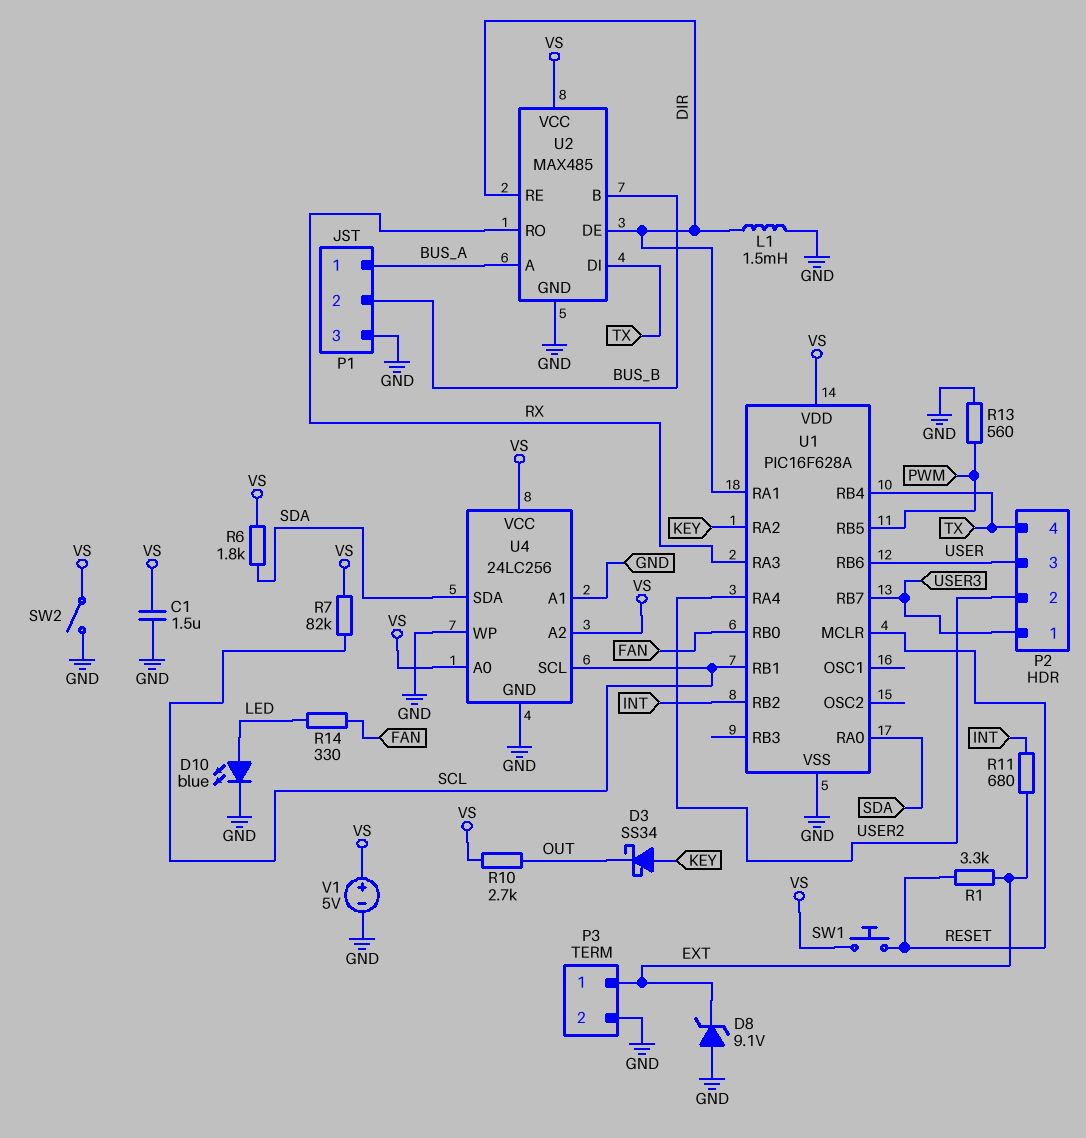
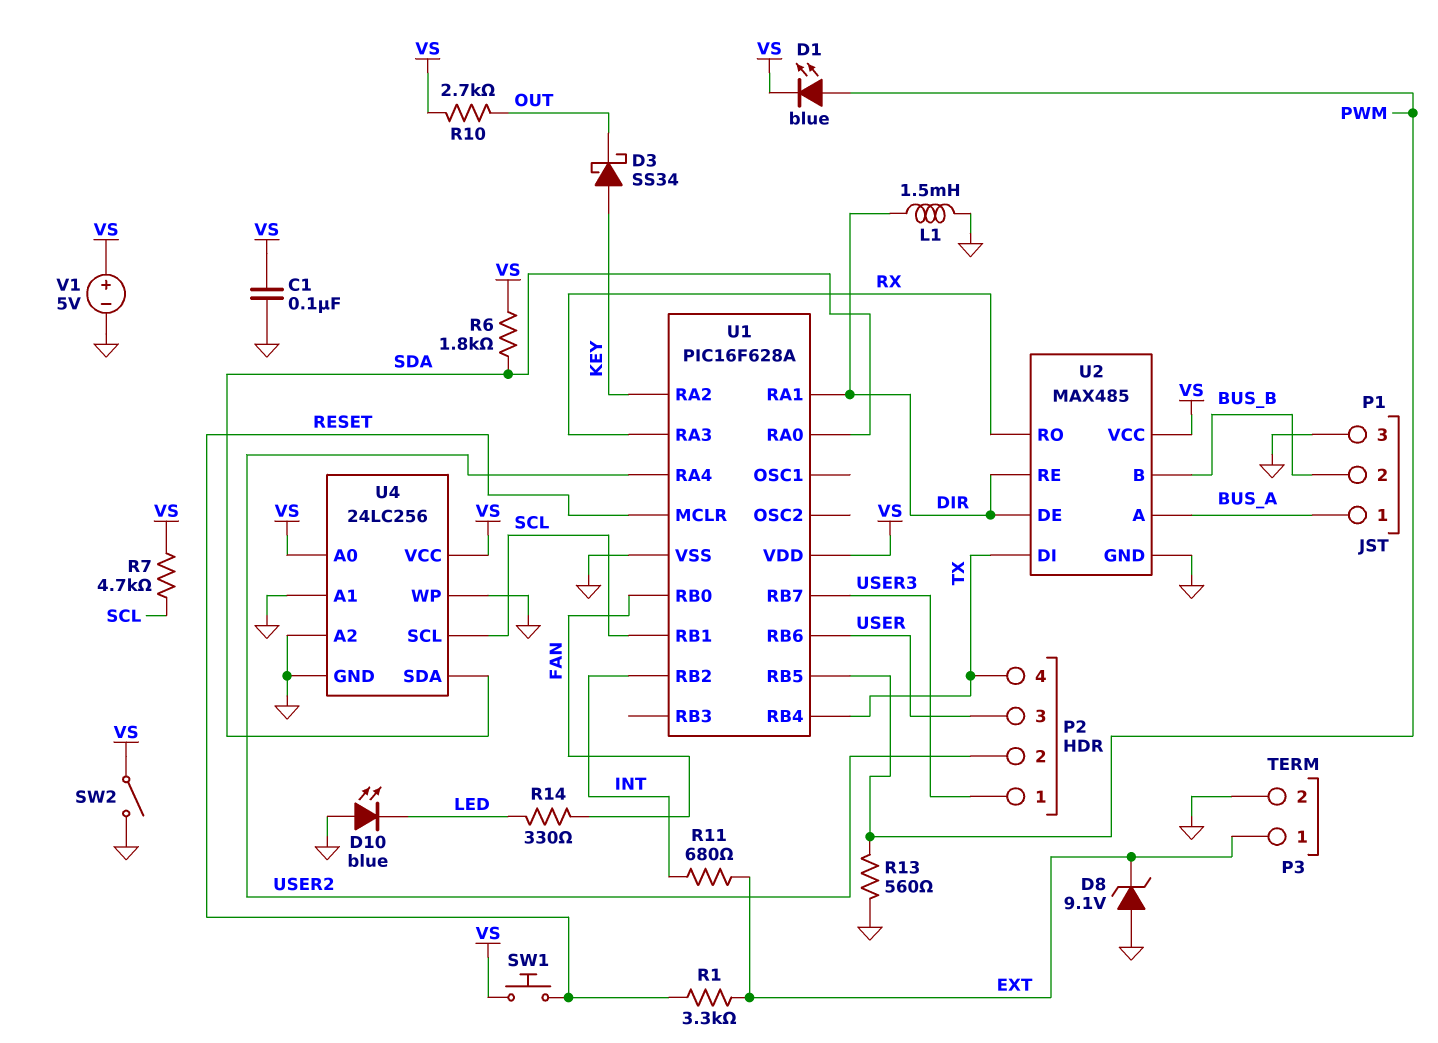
C1: 1.5uF (GND, VS) -> 100nF (GND, VS)
D1: none -> LED blue (A PWM, K VS)
D10: LED blue (A LED, K GND) -> LED blue (A GND, K LED)
R7: 82k (SCL, VS) -> 4.7k (SCL, VS)
U4 pin A2: VS -> GND

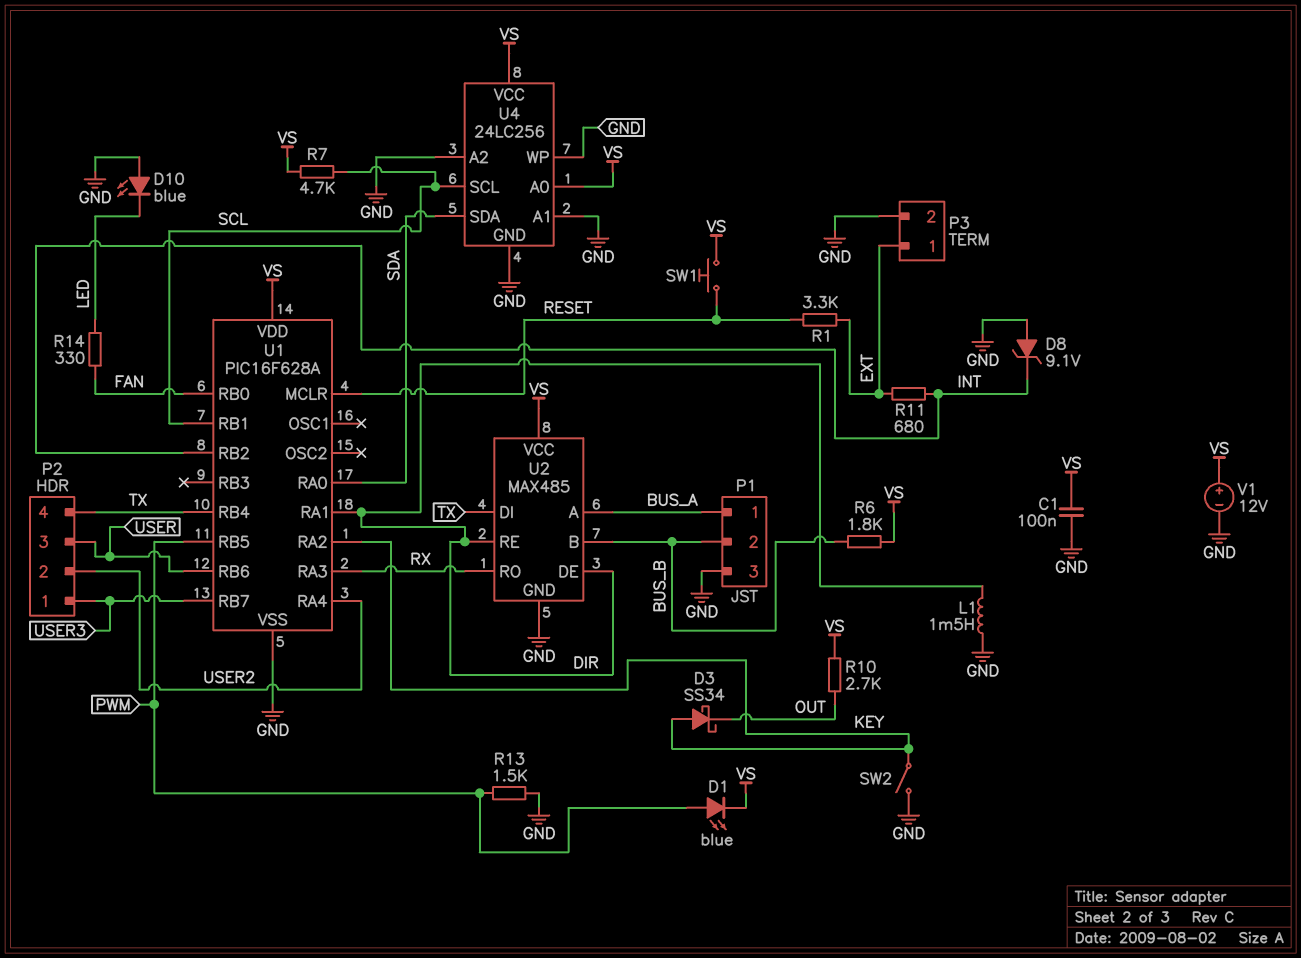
D8: zener 9.1V (A GND, K EXT) -> zener 9.1V (A GND, K INT)
R6: 1.8k (SDA, VS) -> 1.8k (BUS_B, VS)
R13: 560 (GND, PWM) -> 1.5k (GND, PWM)
SW2: switch (GND, VS) -> switch (GND, KEY)
V1: 5V (plus VS, minus GND) -> 12V (plus VS, minus GND)

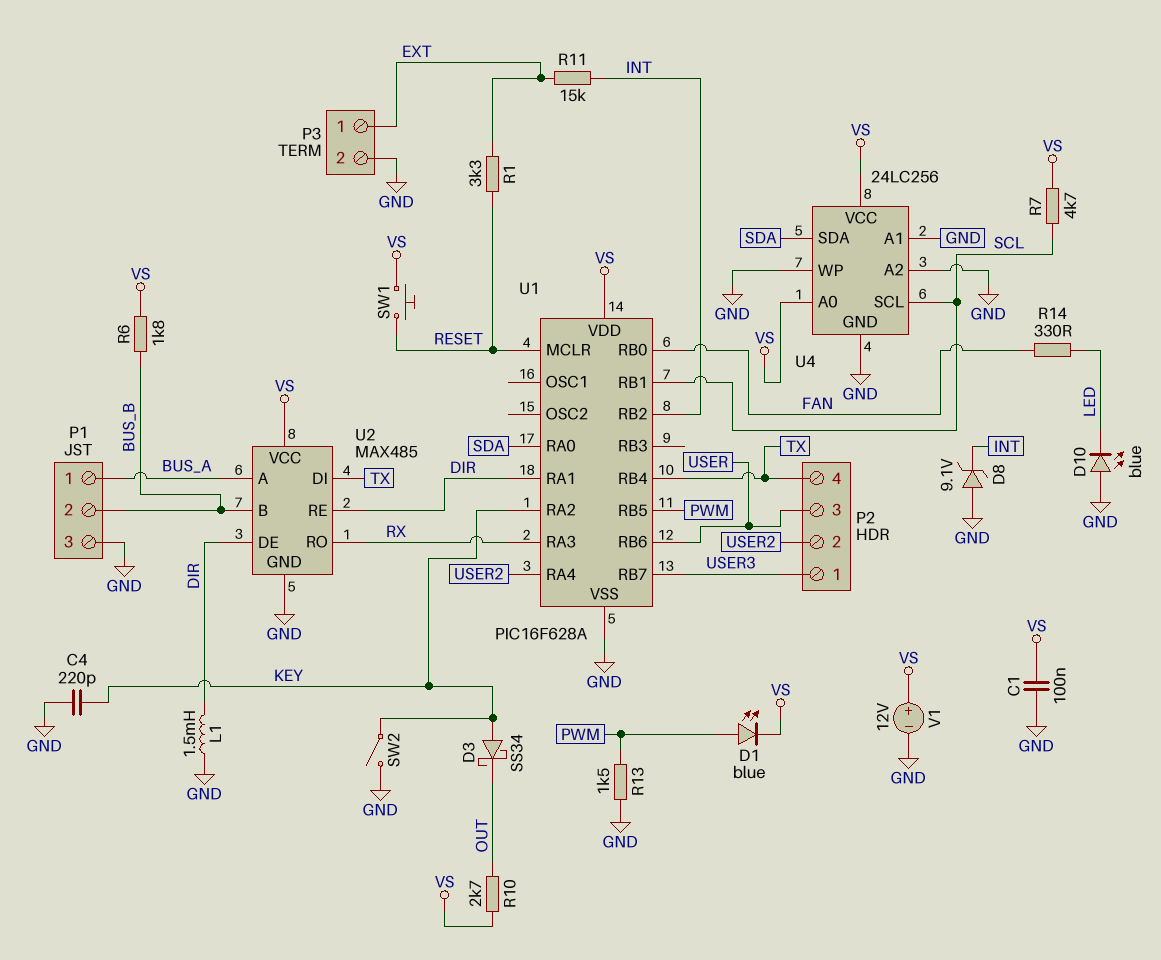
C4: none -> 220pF (GND, KEY)
R11: 680 (EXT, INT) -> 15k (EXT, INT)

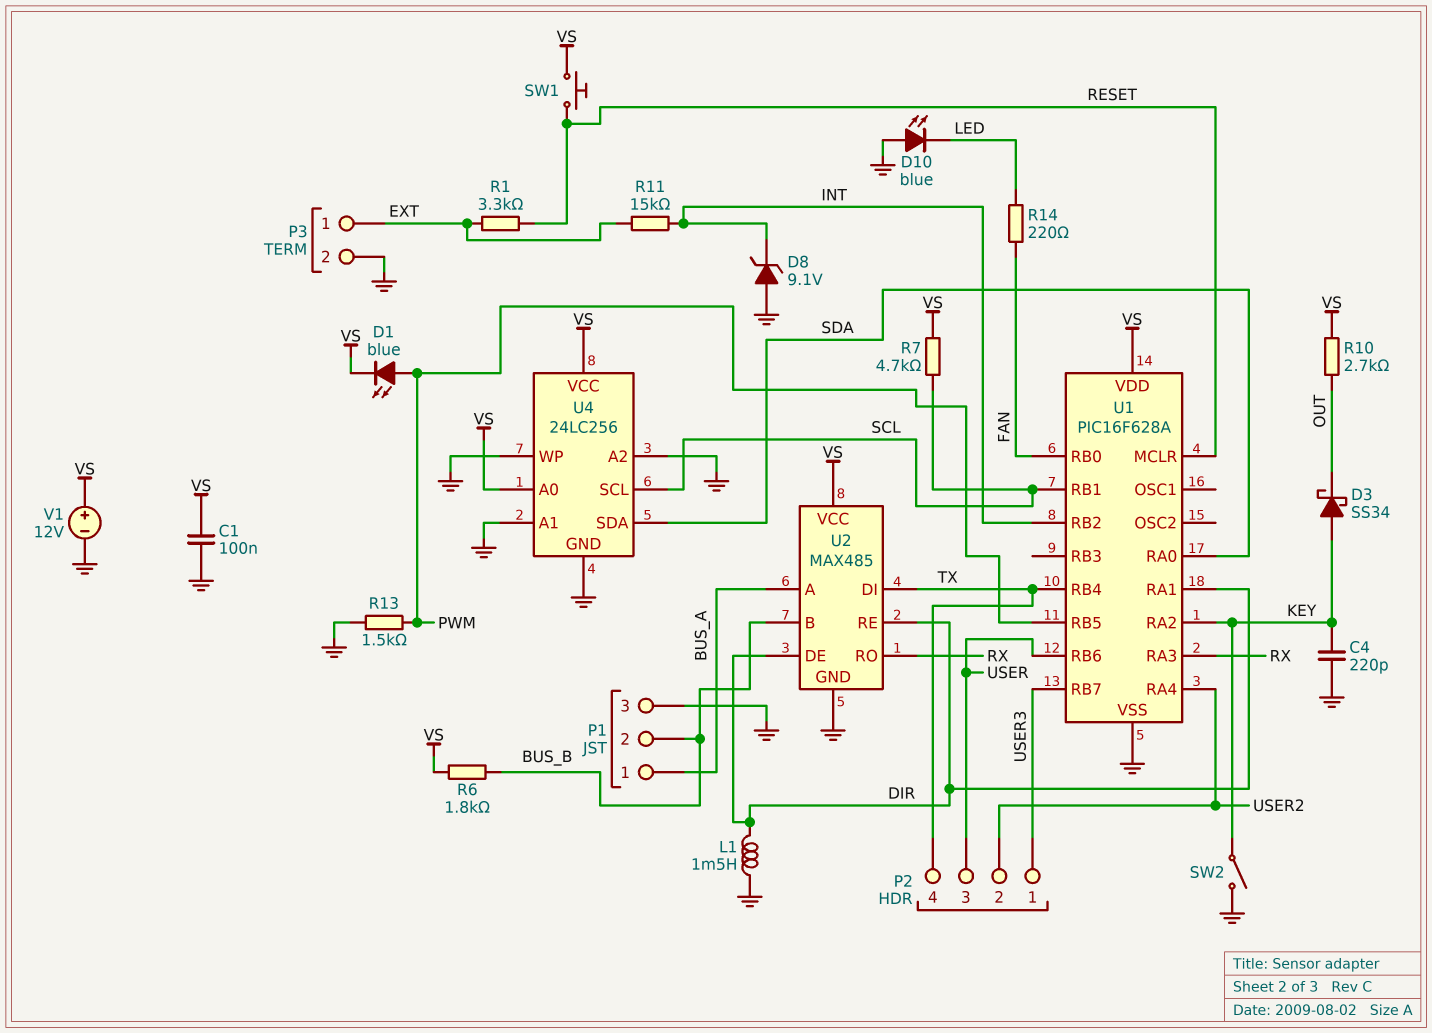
R14: 330 (FAN, LED) -> 220 (FAN, LED)

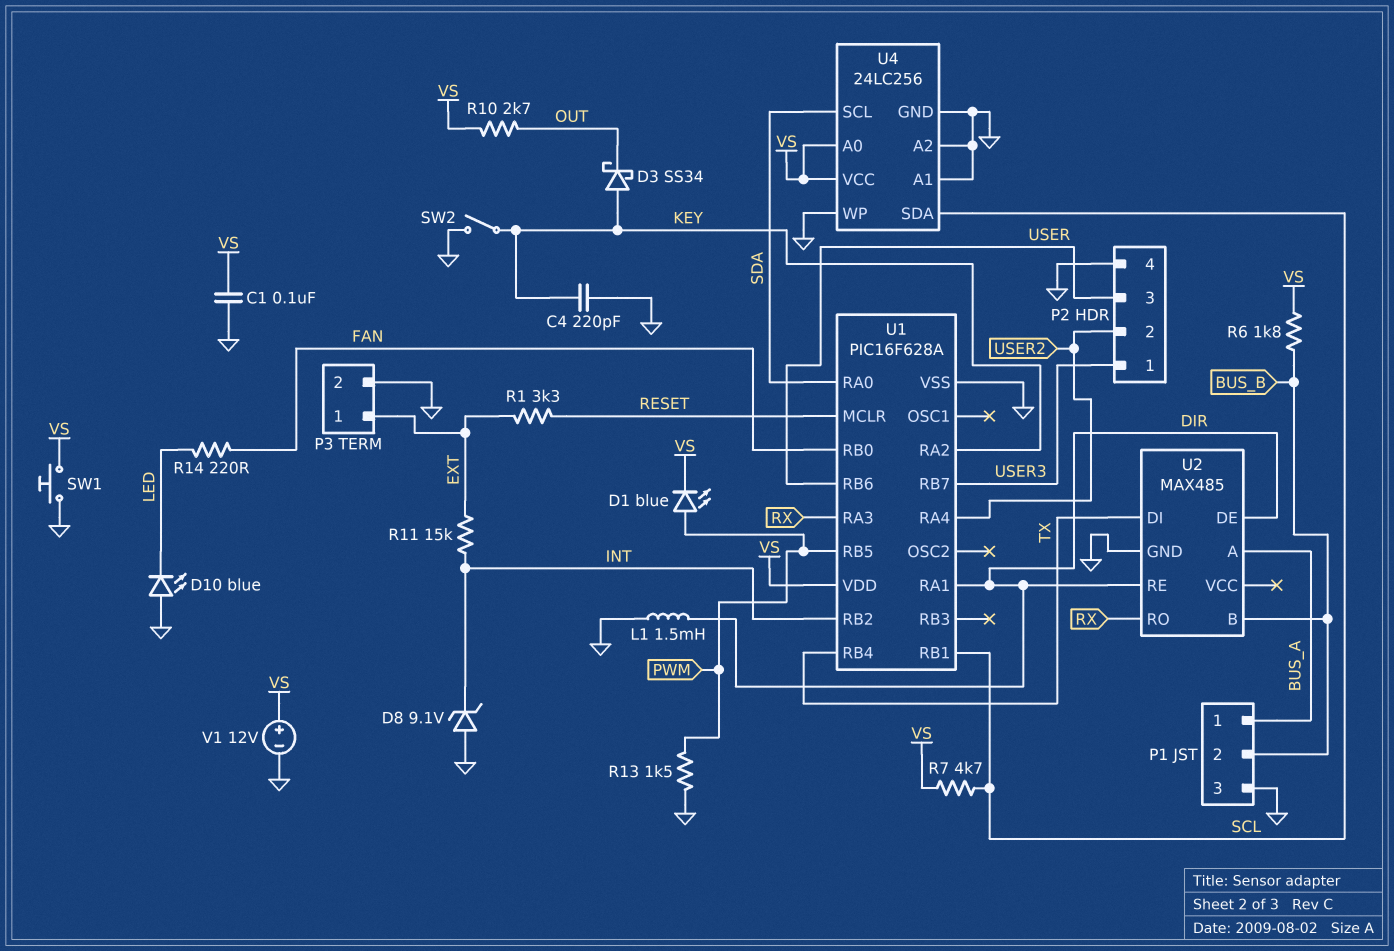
P2 pin 4: TX -> GND
SW1: button (RESET, VS) -> button (GND, VS)
U2 pin VCC: VS -> none
U4 pin SCL: SCL -> SDA
U4 pin SDA: SDA -> SCL

